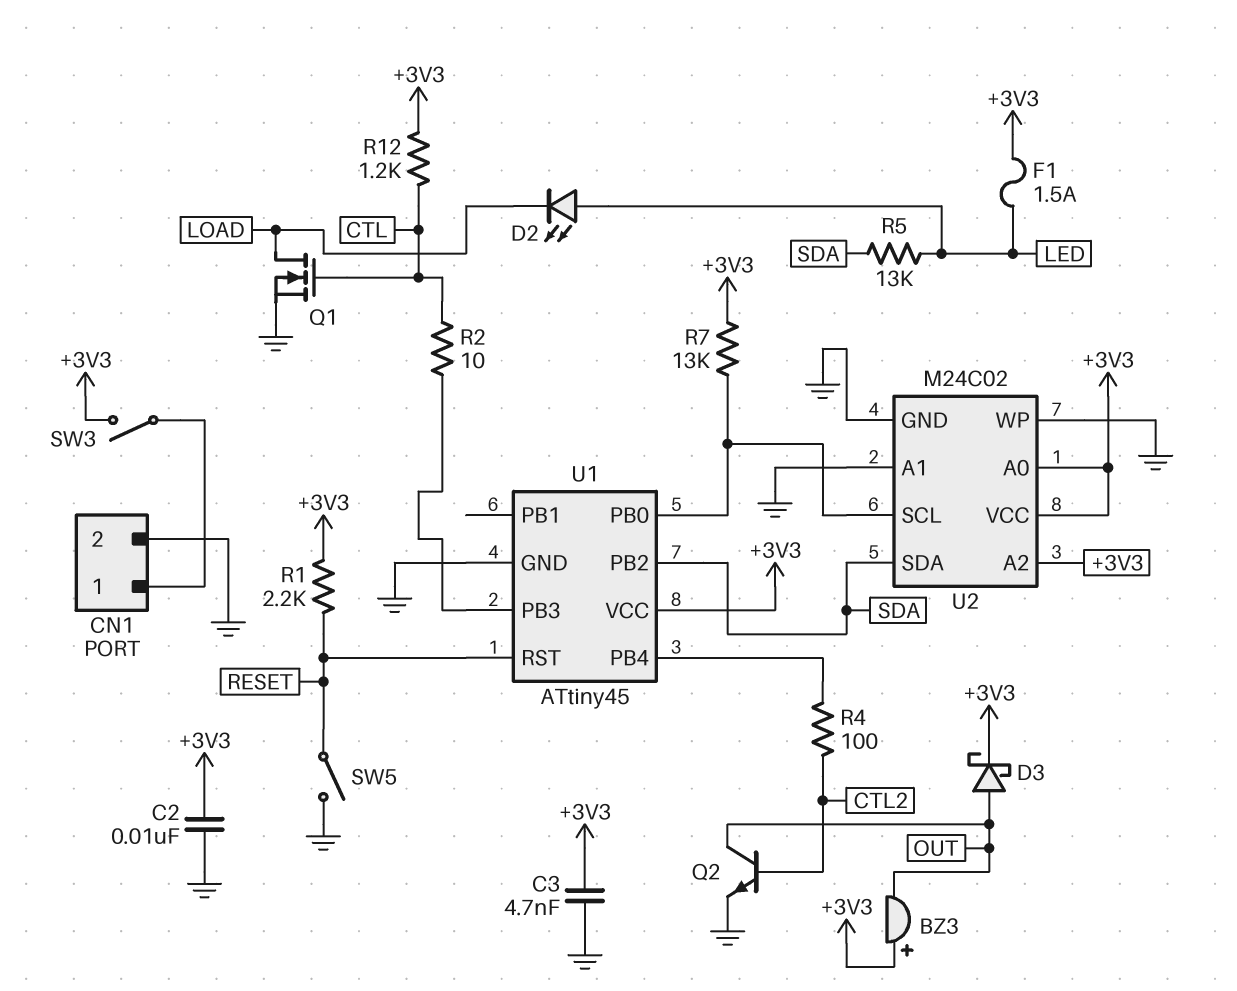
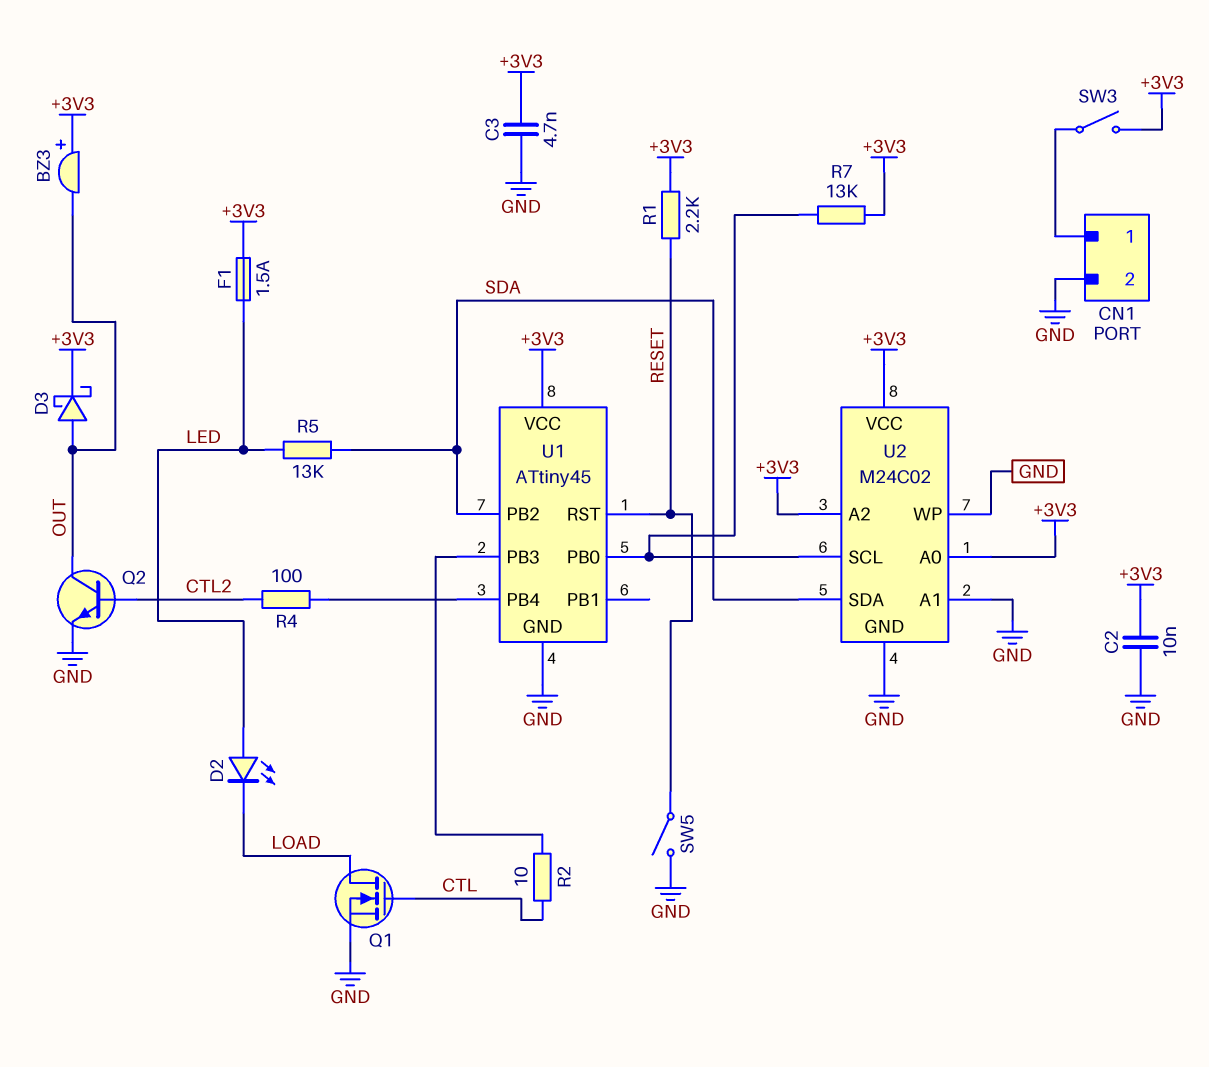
R12: 1.2k (+3V3, CTL) -> none

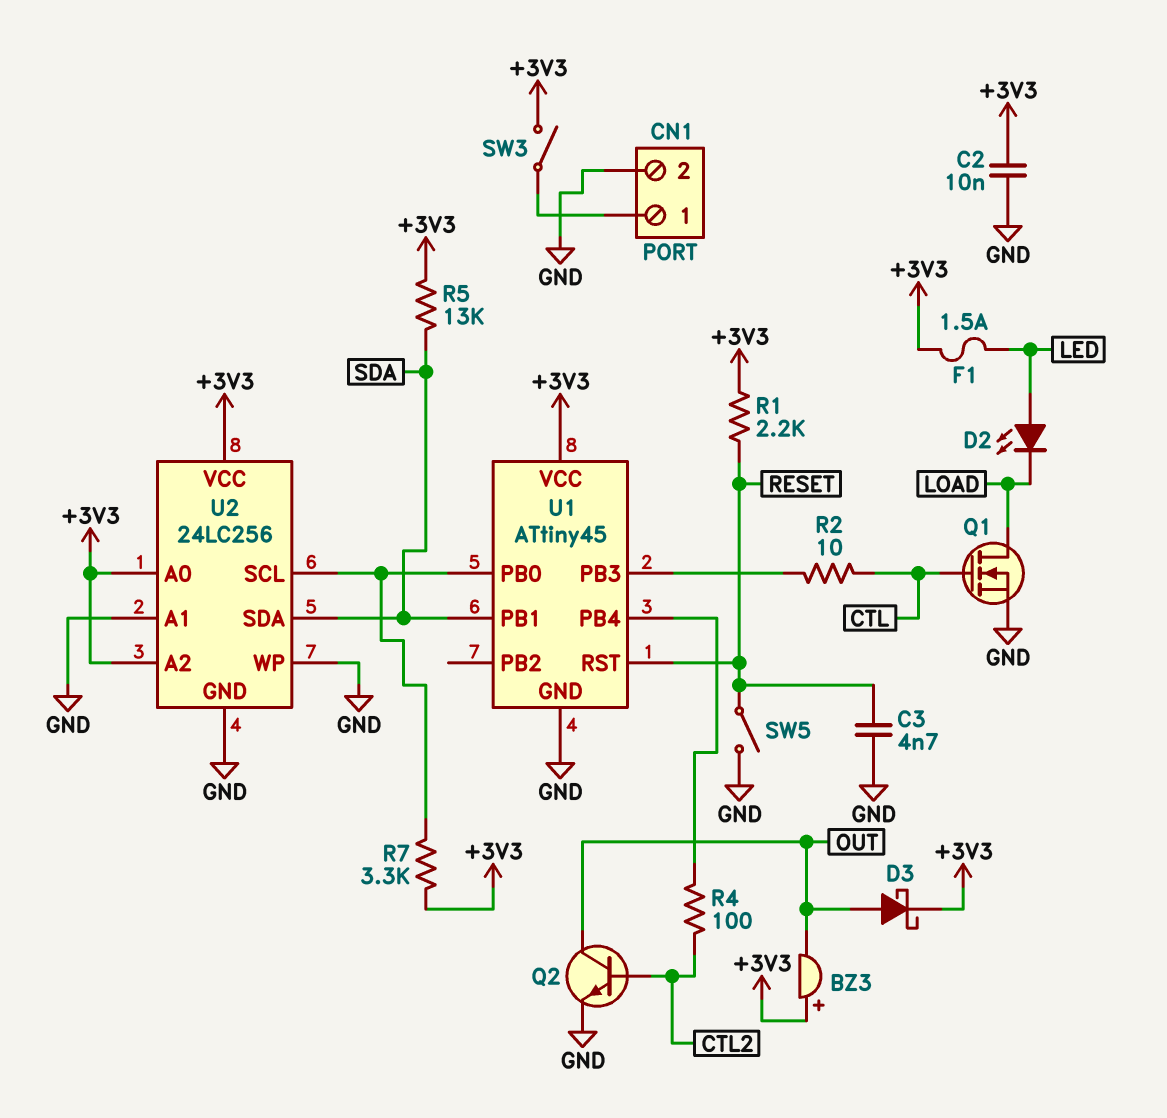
C3: 4.7nF (+3V3, GND) -> 4.7nF (GND, RESET)
R5: 13k (LED, SDA) -> 13k (+3V3, SDA)
R7: 13k (+3V3, U1/PB0) -> 3.3k (+3V3, U1/PB0)
U1 pin PB1: none -> SDA
U1 pin PB2: SDA -> none
U2: M24C02 -> 24LC256

